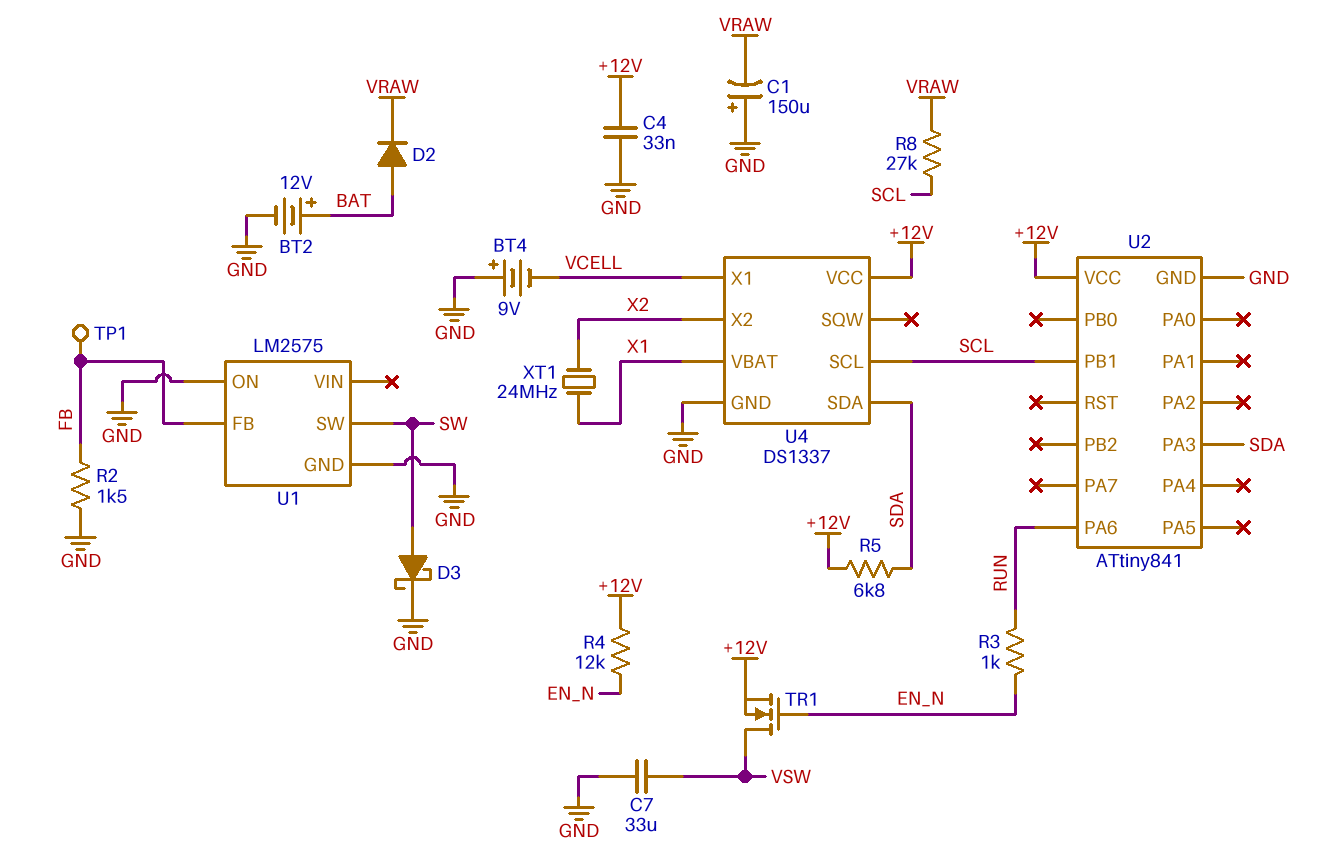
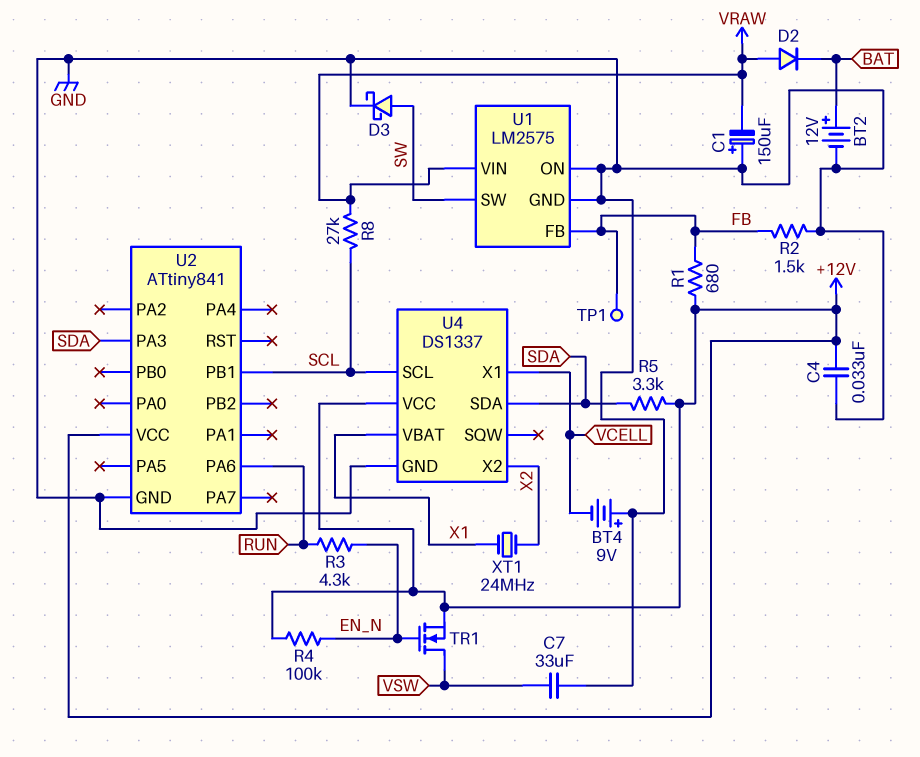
D2: diode (A BAT, K VRAW) -> diode (A VRAW, K BAT)
R1: none -> 680 (+12V, FB)
R3: 1k (EN_N, RUN) -> 4.3k (EN_N, RUN)
R4: 12k (+12V, EN_N) -> 100k (+12V, EN_N)
R5: 6.8k (+12V, SDA) -> 3.3k (+12V, SDA)
U1 pin VIN: none -> VRAW

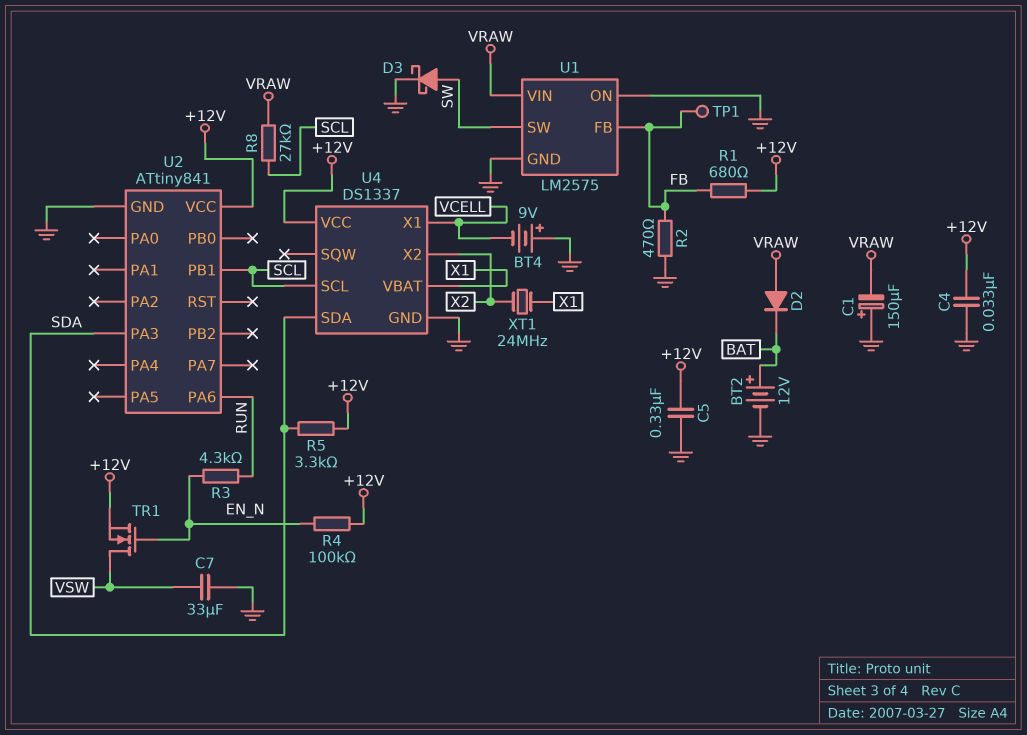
C5: none -> 330nF (+12V, GND)
R2: 1.5k (FB, GND) -> 470 (FB, GND)

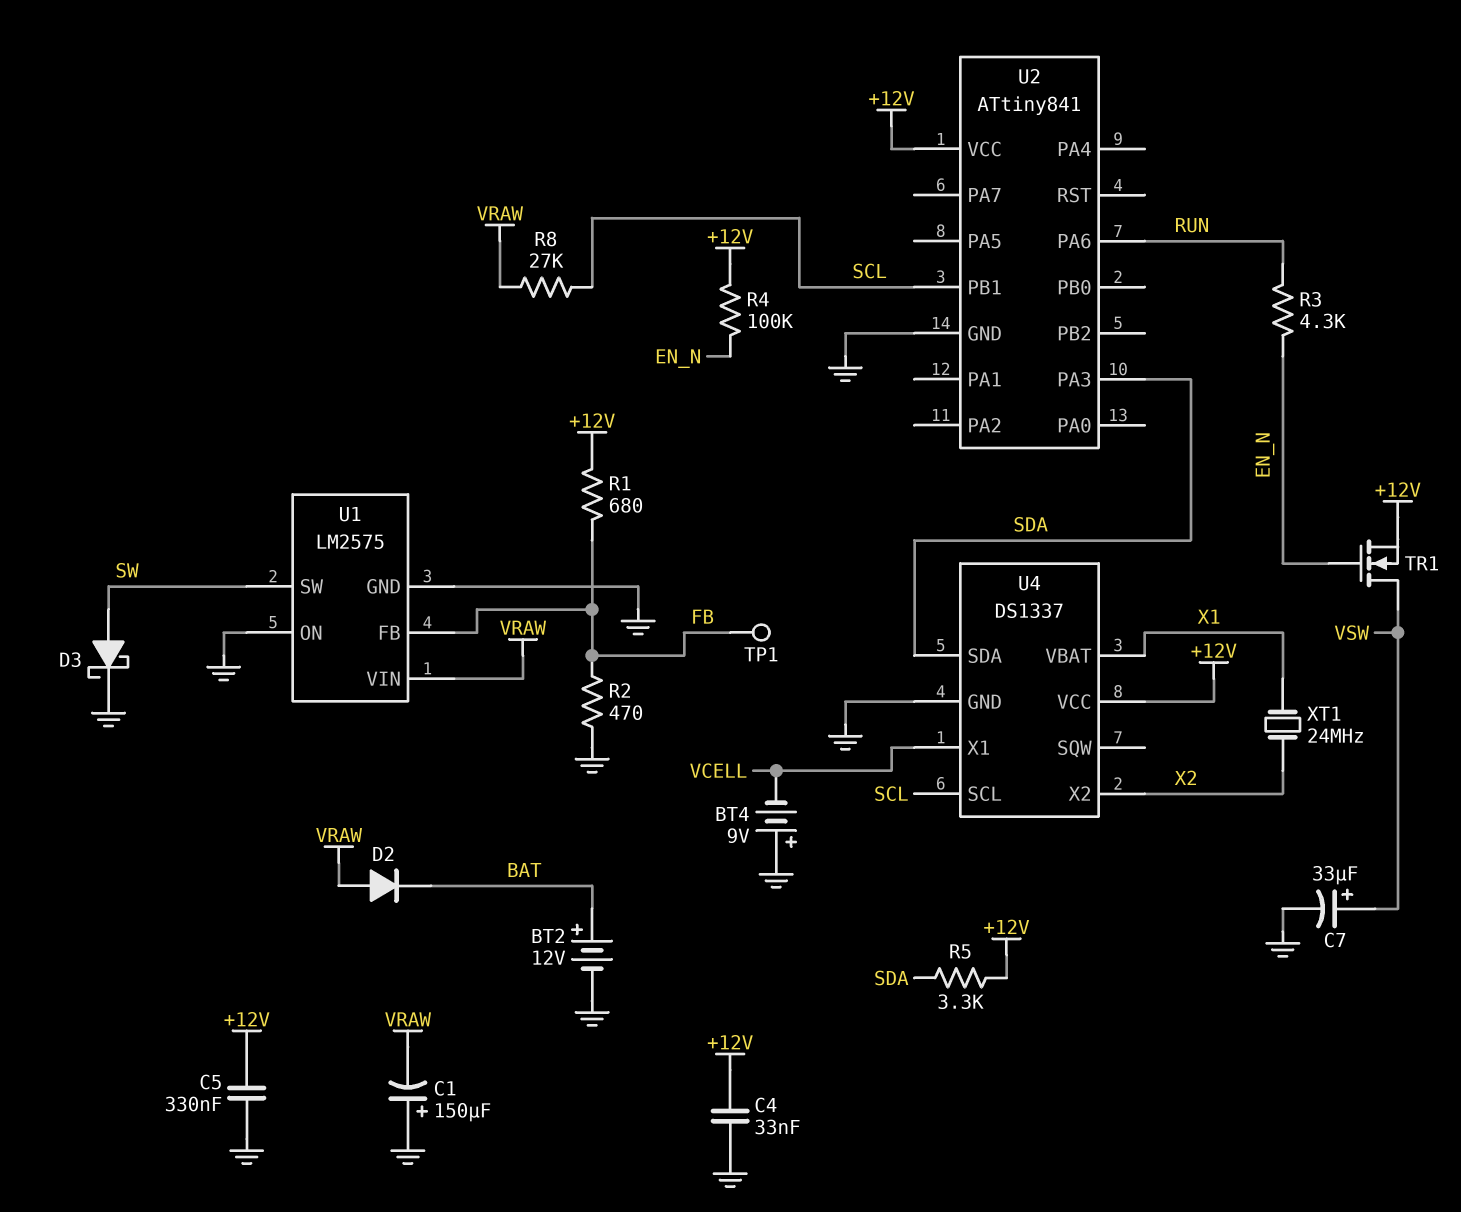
C7: 33uF (GND, VSW) -> 33uF (plus VSW, minus GND)

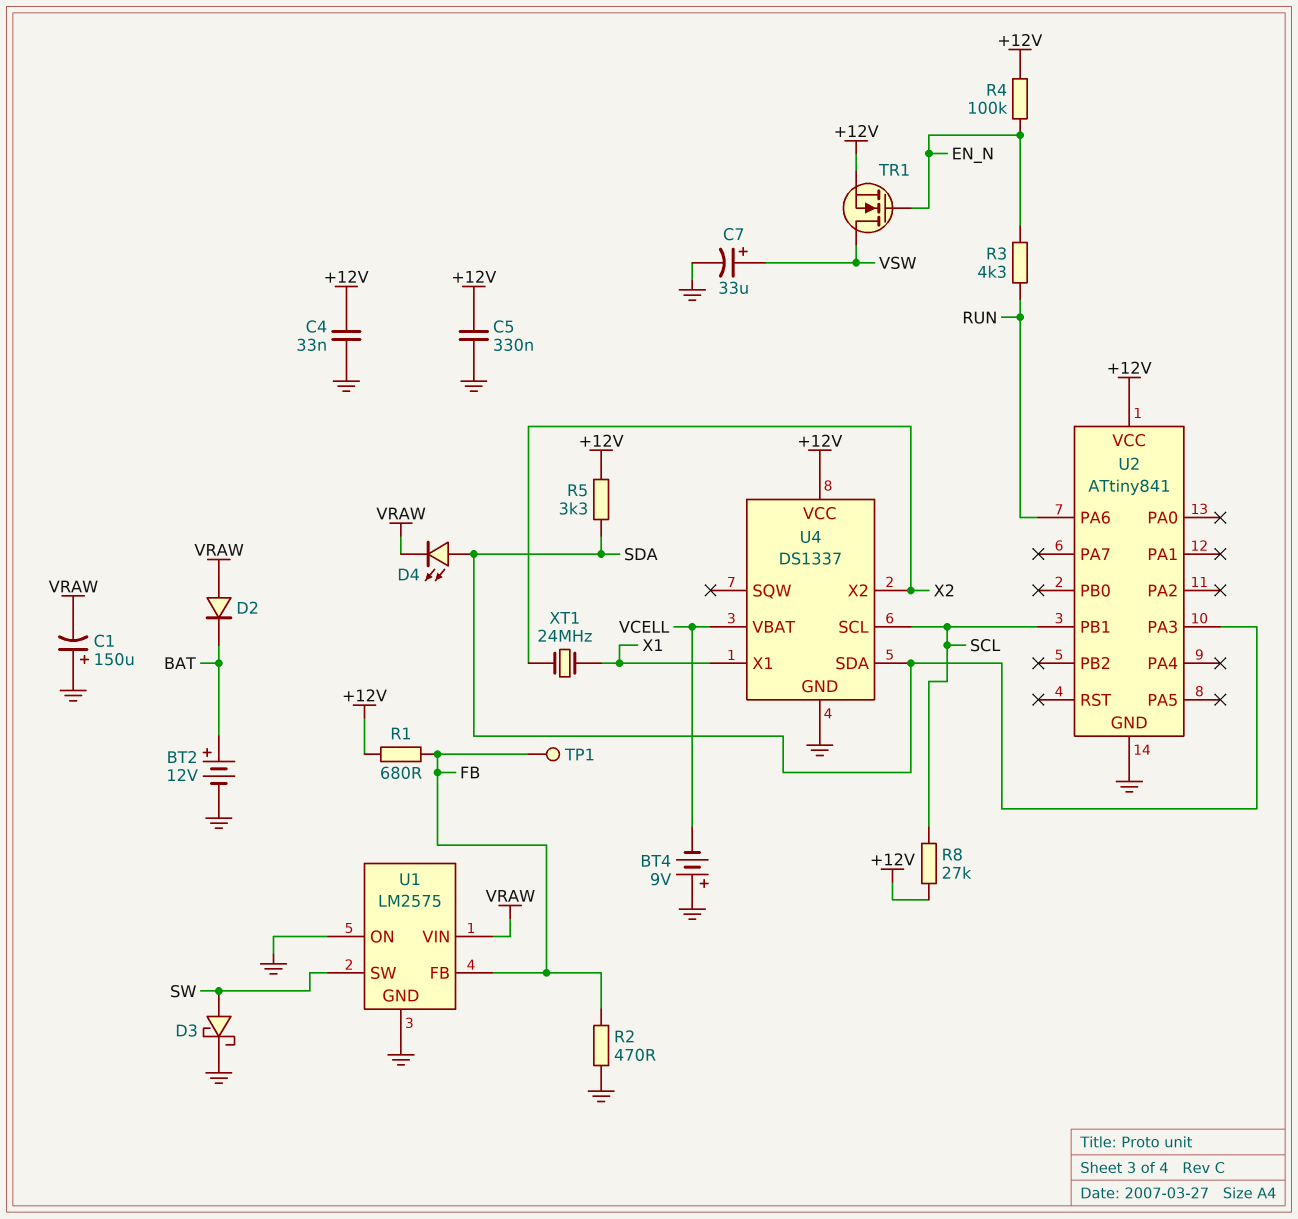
D4: none -> LED (A SDA, K VRAW)
R8: 27k (SCL, VRAW) -> 27k (+12V, SCL)
U4 pin VBAT: X1 -> VCELL
U4 pin X1: VCELL -> X1

